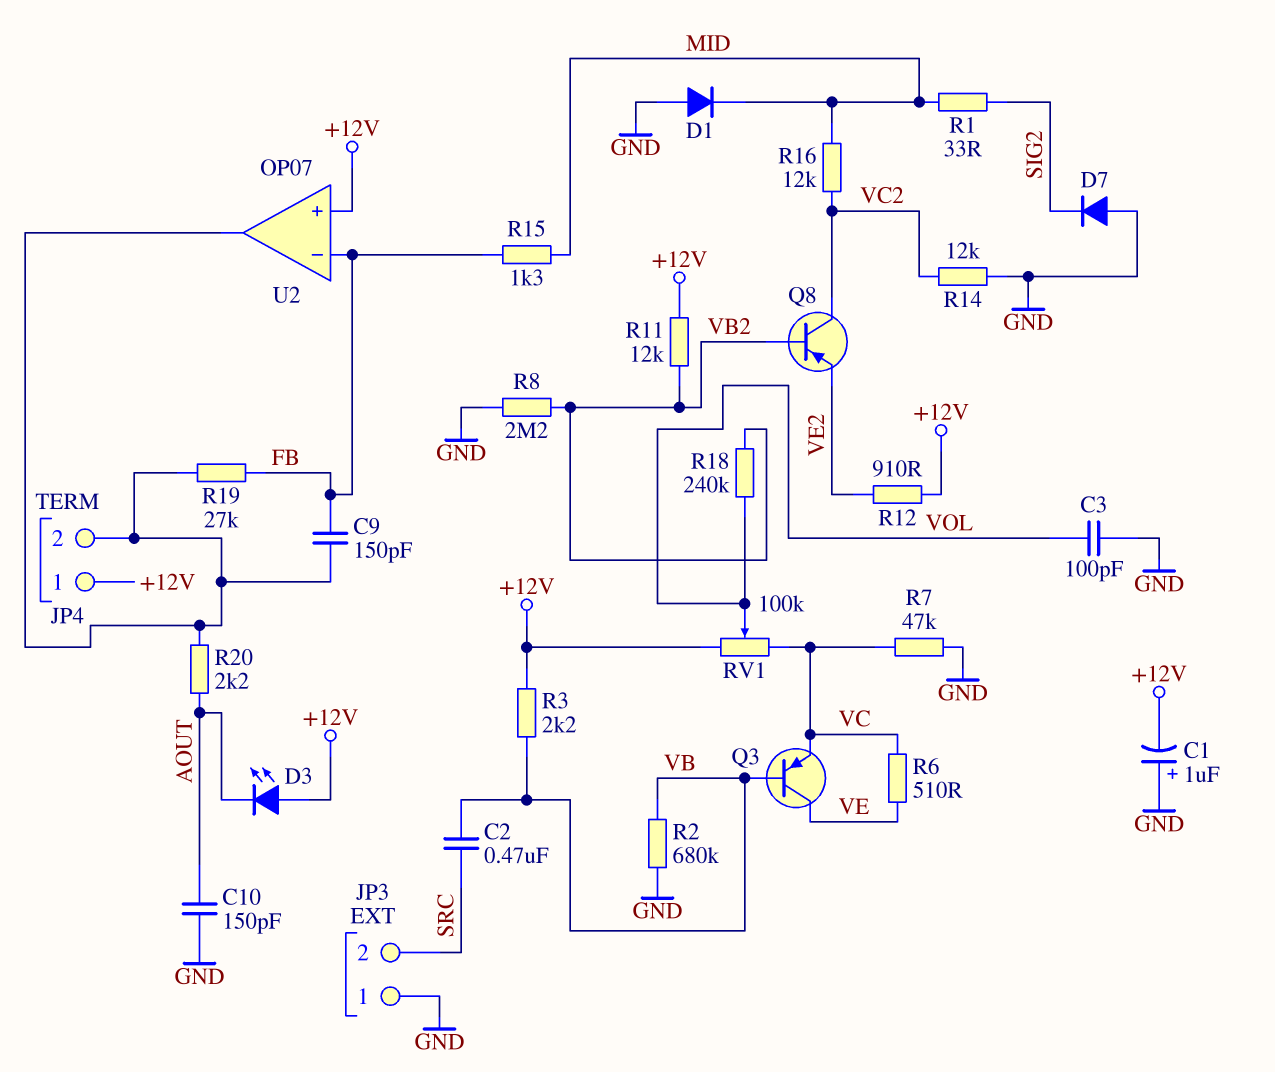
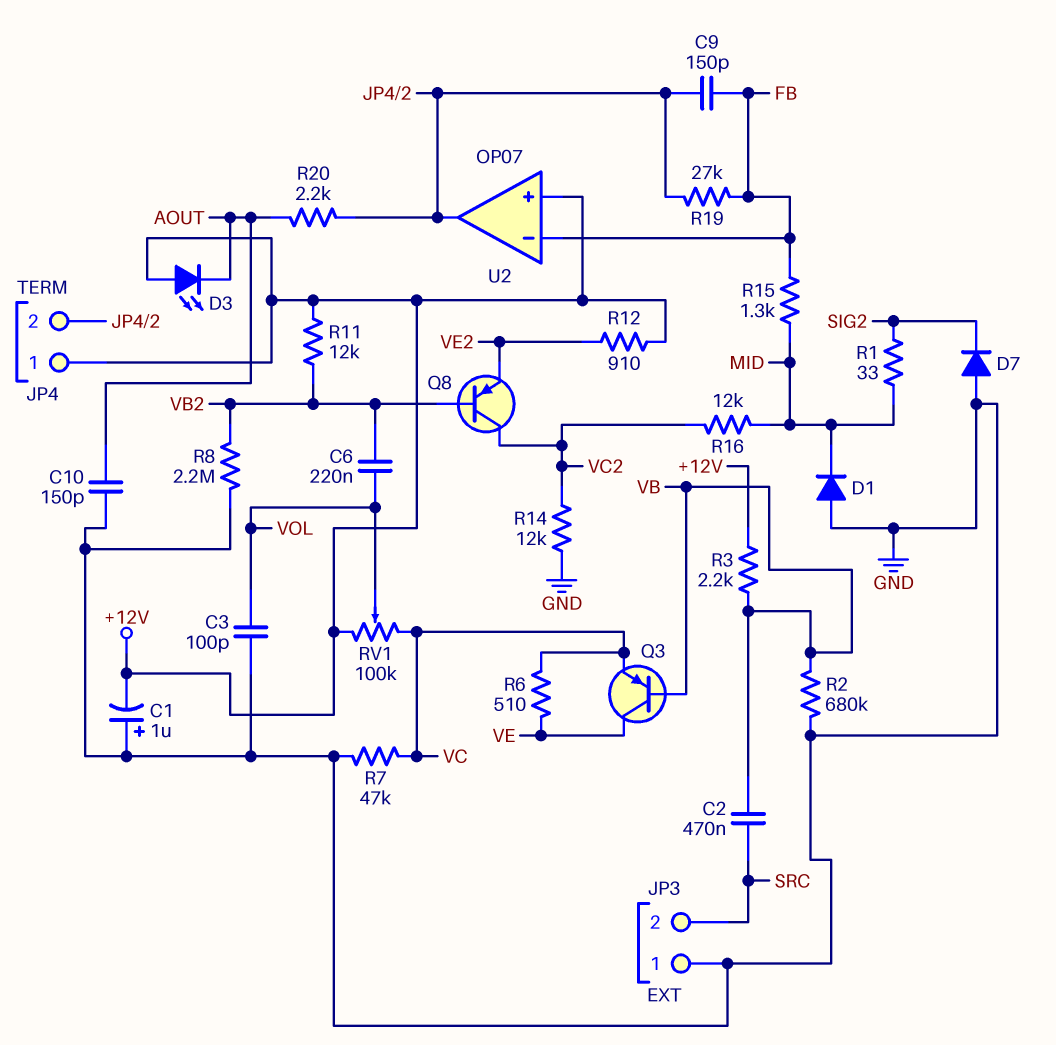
C6: none -> 220nF (VB2, VOL)
R18: 240k (VB2, VOL) -> none

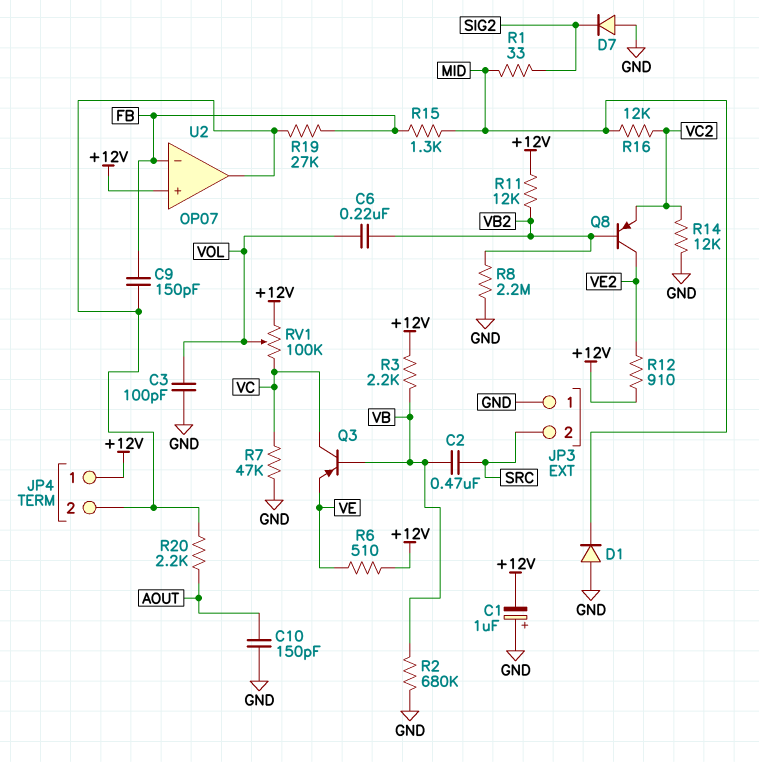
D3: LED (A +12V, K AOUT) -> none
Q3: PNP (B VB, C VE, E VC) -> PNP (B VB, C VC, E VE)
Q8: PNP (B VB2, C VC2, E VE2) -> PNP (B VB2, C VE2, E VC2)
R6: 510 (VC, VE) -> 510 (+12V, VE)

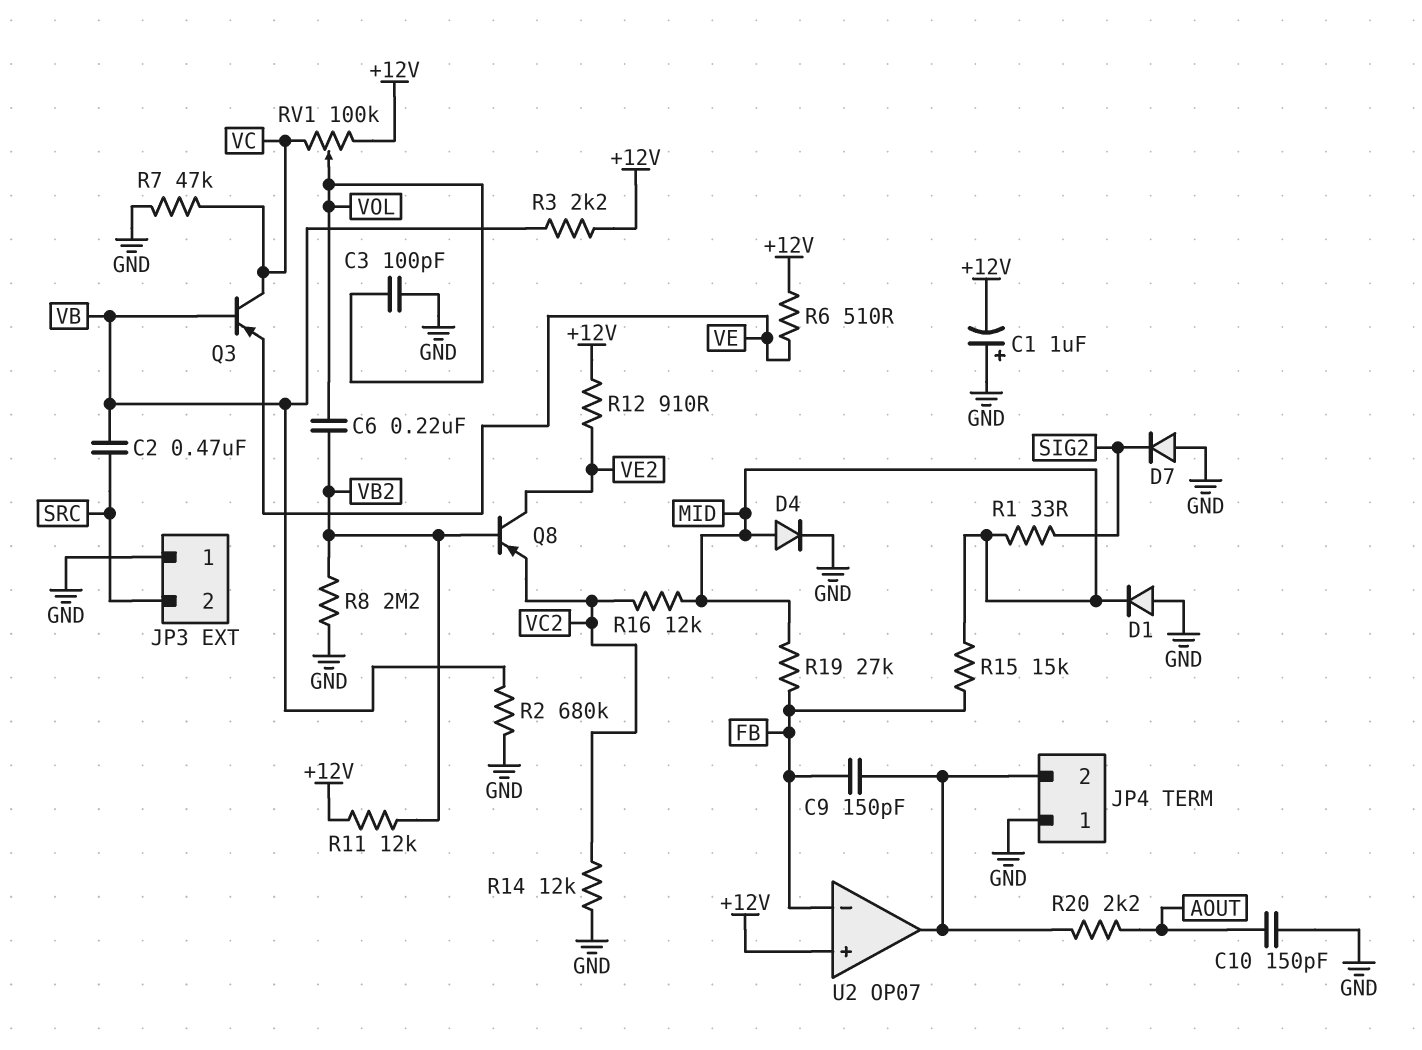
D4: none -> diode (A MID, K GND)
JP4 pin 1: +12V -> GND
R15: 1.3k (FB, MID) -> 15k (FB, MID)
R19: 27k (FB, JP4/2) -> 27k (FB, MID)

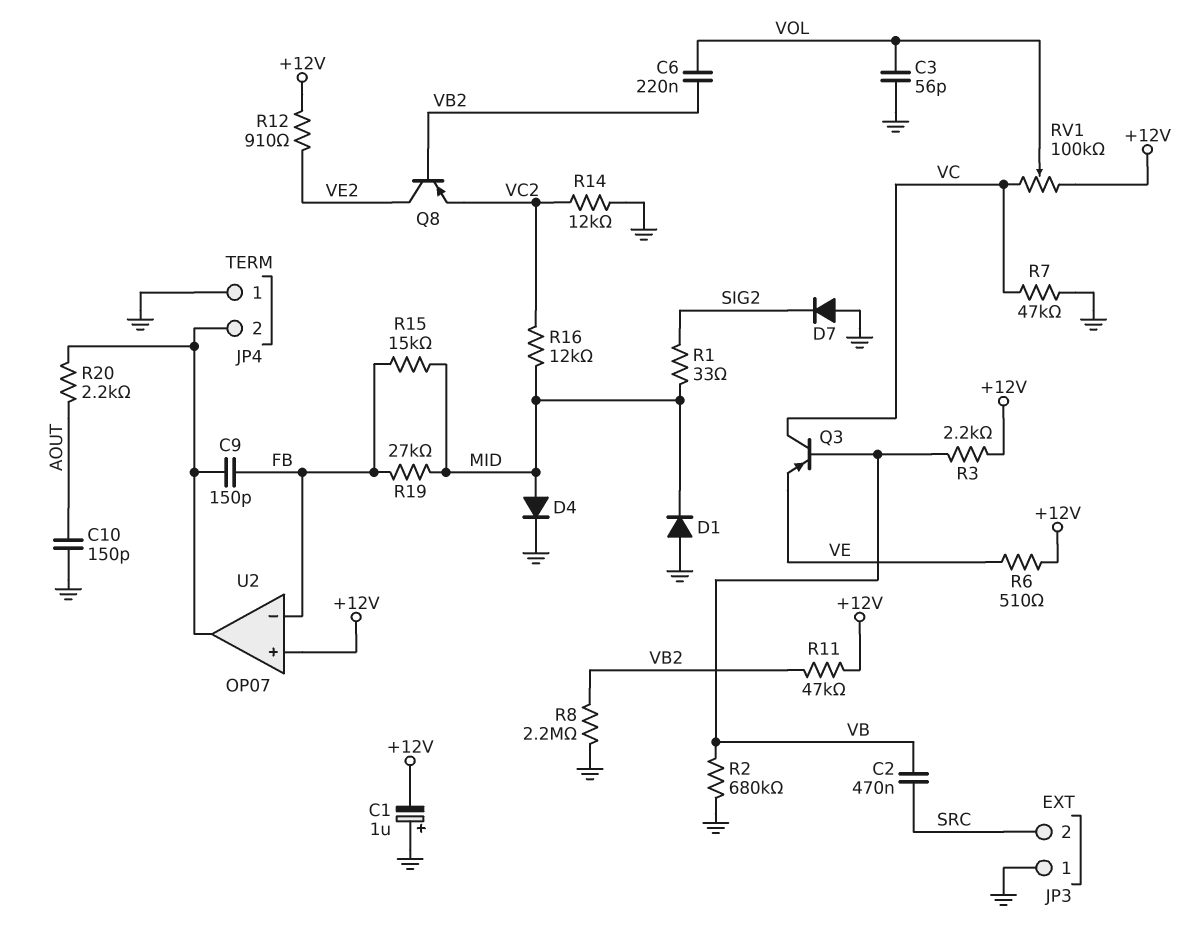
C3: 100pF (GND, VOL) -> 56pF (GND, VOL)
R11: 12k (+12V, VB2) -> 47k (+12V, VB2)

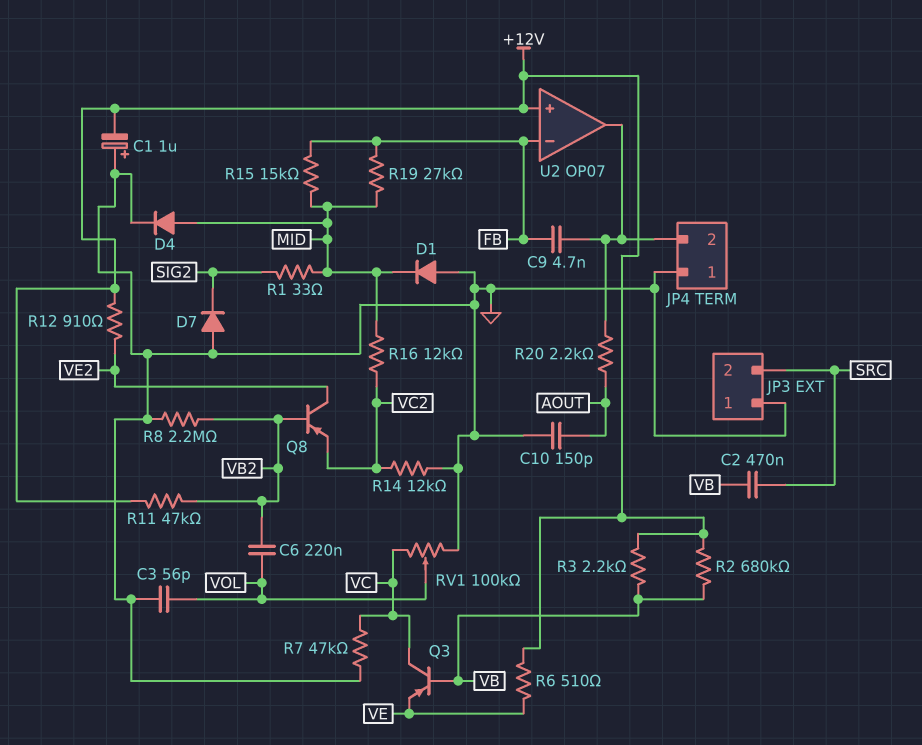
C9: 150pF (FB, JP4/2) -> 4.7nF (FB, JP4/2)
R2: 680k (GND, VB) -> 680k (+12V, VB)
RV1: 100k (+12V, VC, wiper VOL) -> 100k (GND, VC, wiper VOL)

